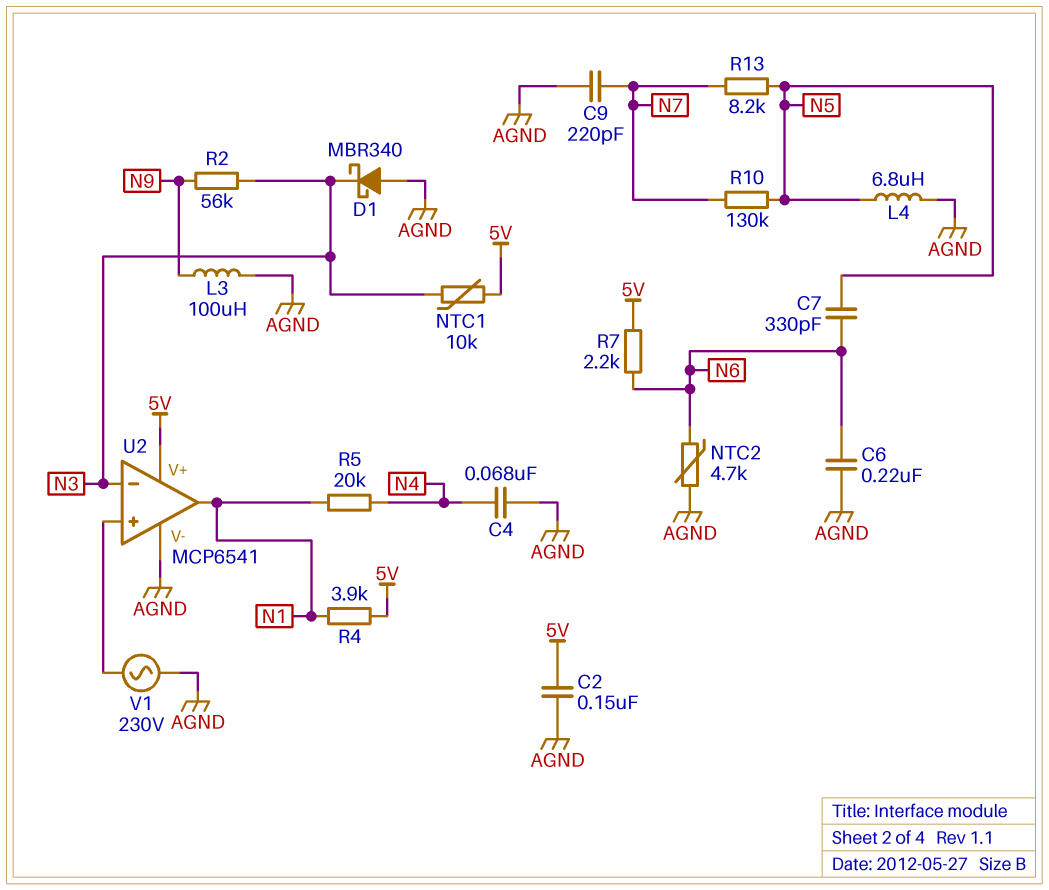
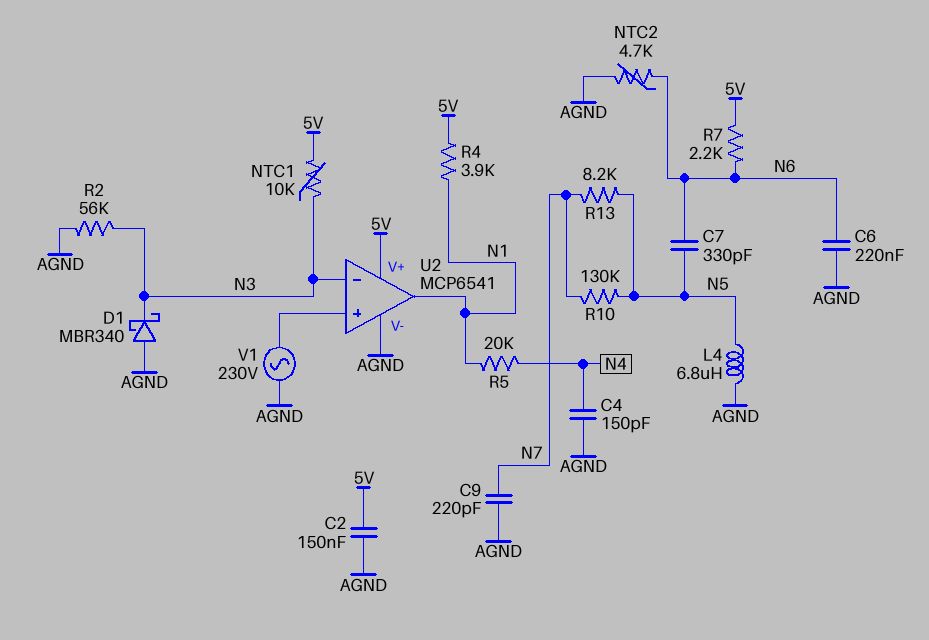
C4: 68nF (AGND, N4) -> 150pF (AGND, N4)
L3: 100uH (AGND, N9) -> none
R2: 56k (N3, N9) -> 56k (AGND, N3)

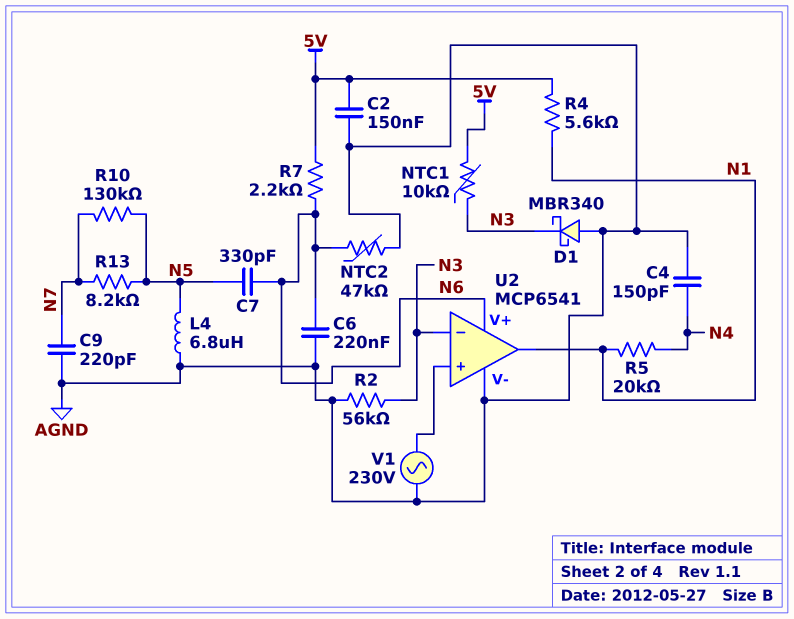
NTC2: 4.7k (AGND, N6) -> 47k (AGND, N6)
R4: 3.9k (5V, N1) -> 5.6k (5V, N1)
U2 pin V+: 5V -> N6

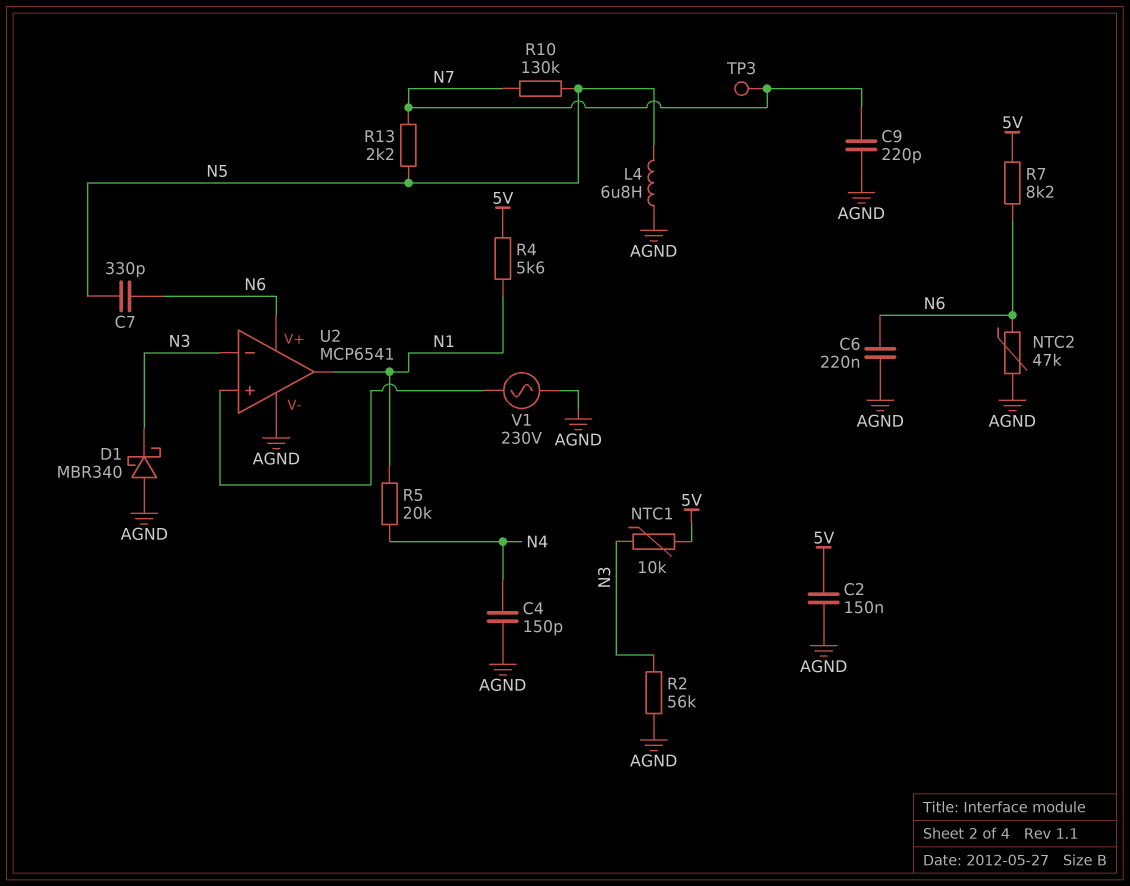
R7: 2.2k (5V, N6) -> 8.2k (5V, N6)
R13: 8.2k (N5, N7) -> 2.2k (N5, N7)
TP3: none -> test point (N7)

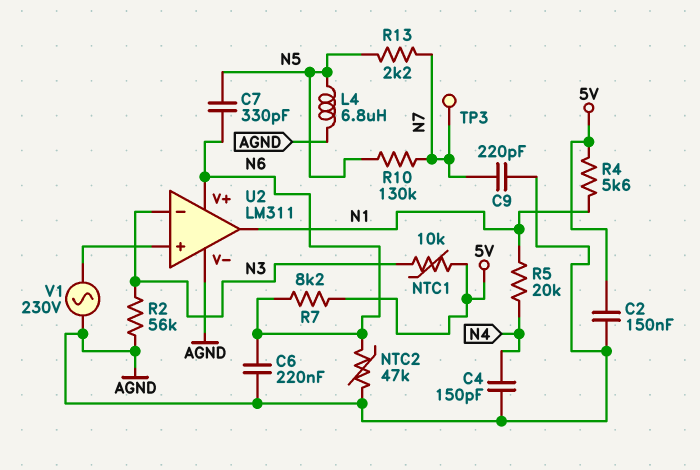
D1: schottky MBR340 (A AGND, K N3) -> none
U2: MCP6541 -> LM311

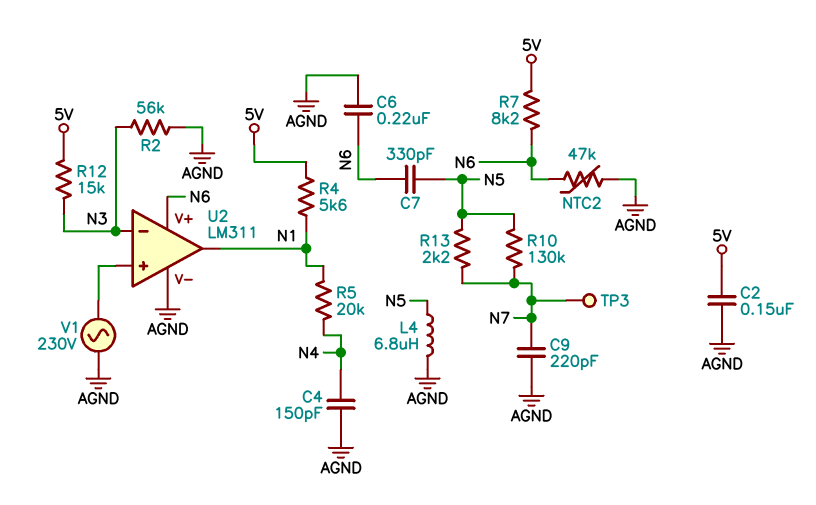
NTC1: 10k (5V, N3) -> none
R12: none -> 15k (5V, N3)

